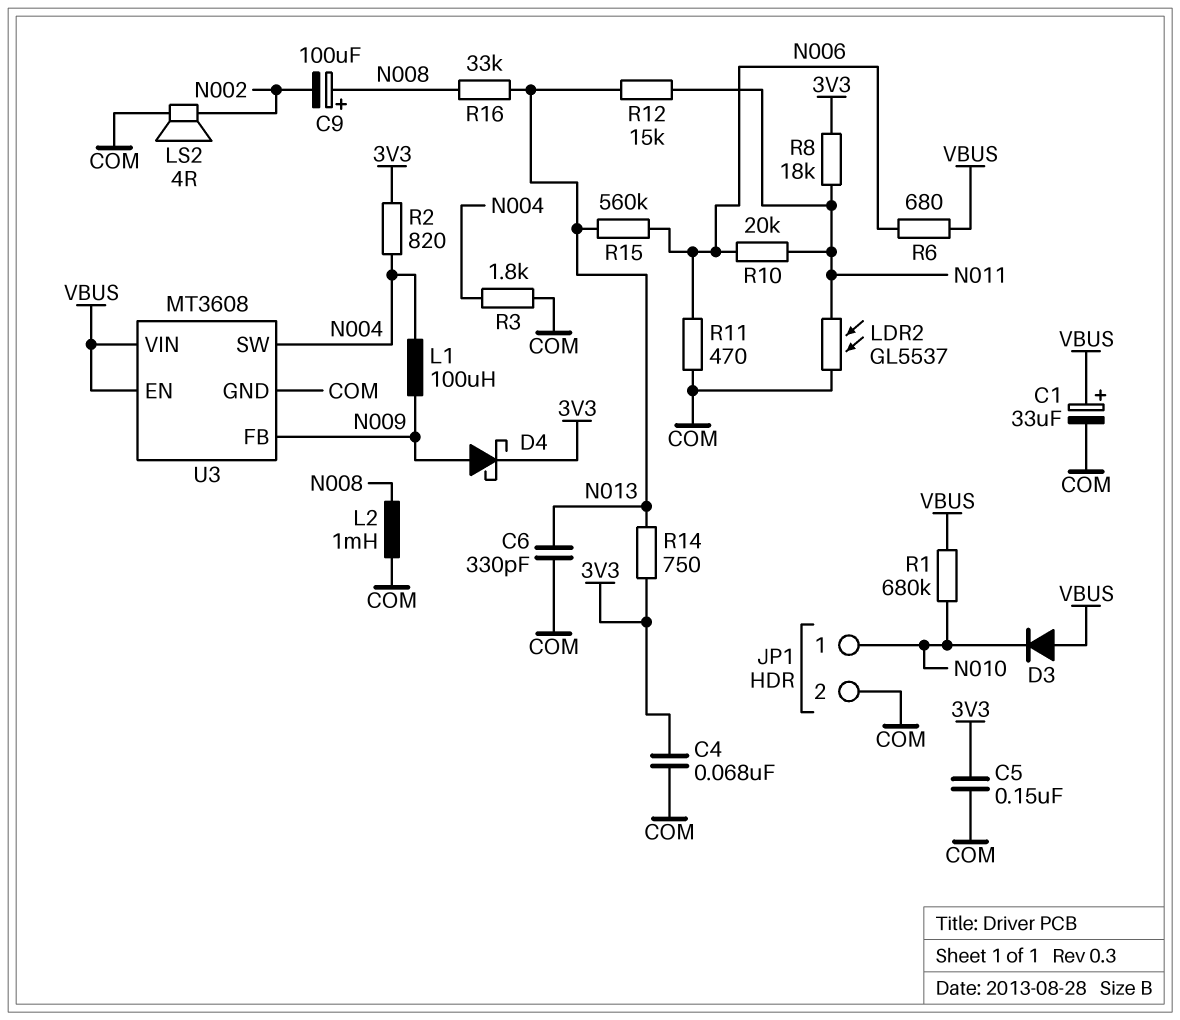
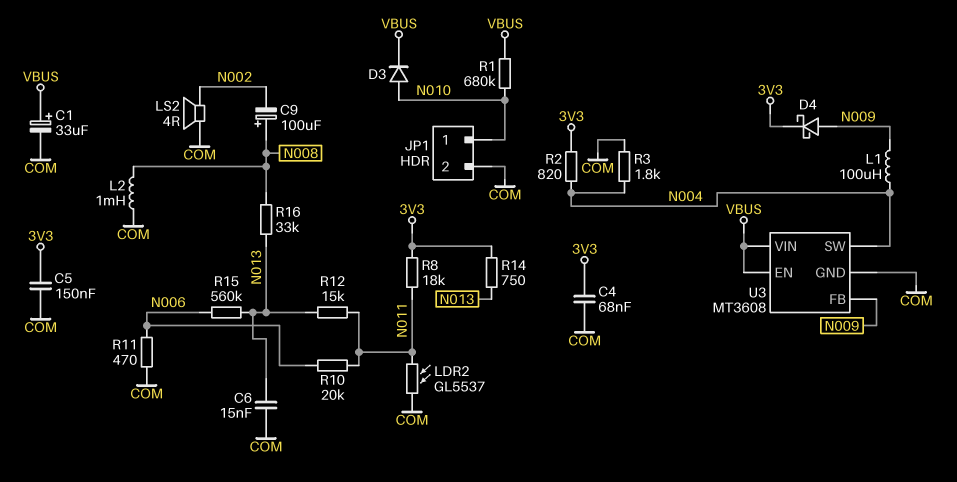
C6: 330pF (COM, N013) -> 15nF (COM, N013)
D3: diode (A VBUS, K N010) -> diode (A N010, K VBUS)
R6: 680 (N006, VBUS) -> none

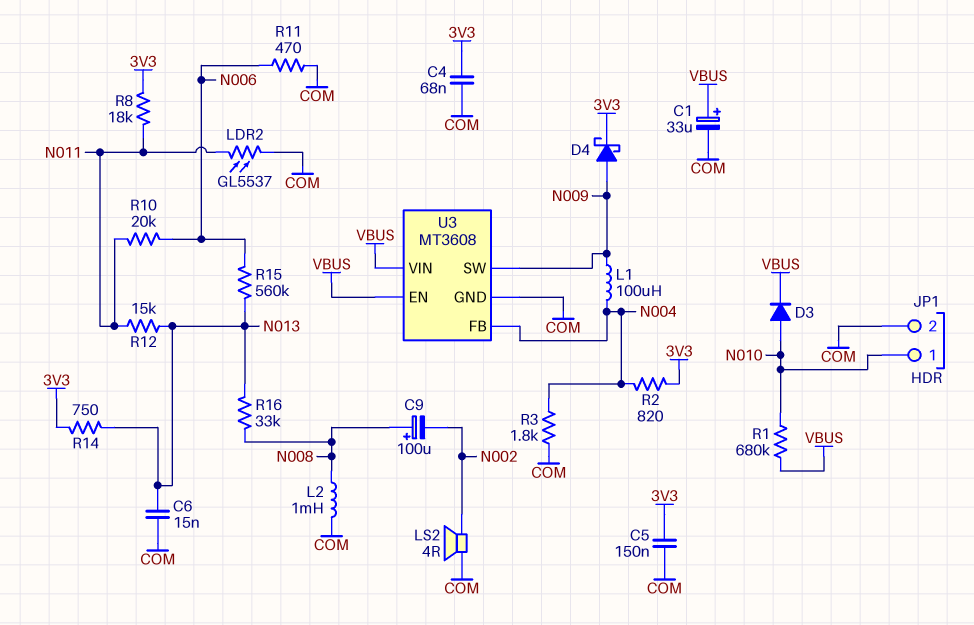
U3 pin FB: N009 -> N004
U3 pin SW: N004 -> N009

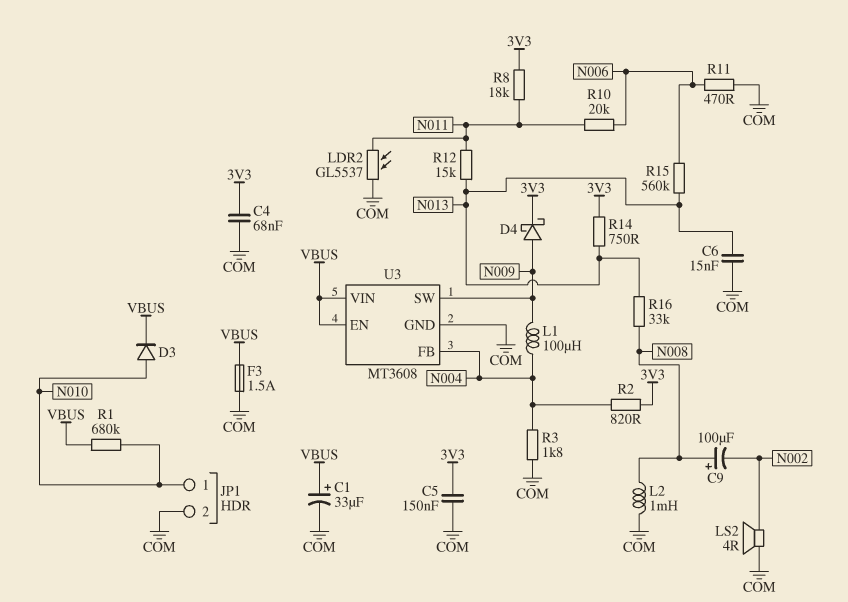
F3: none -> 1.5A (COM, VBUS)

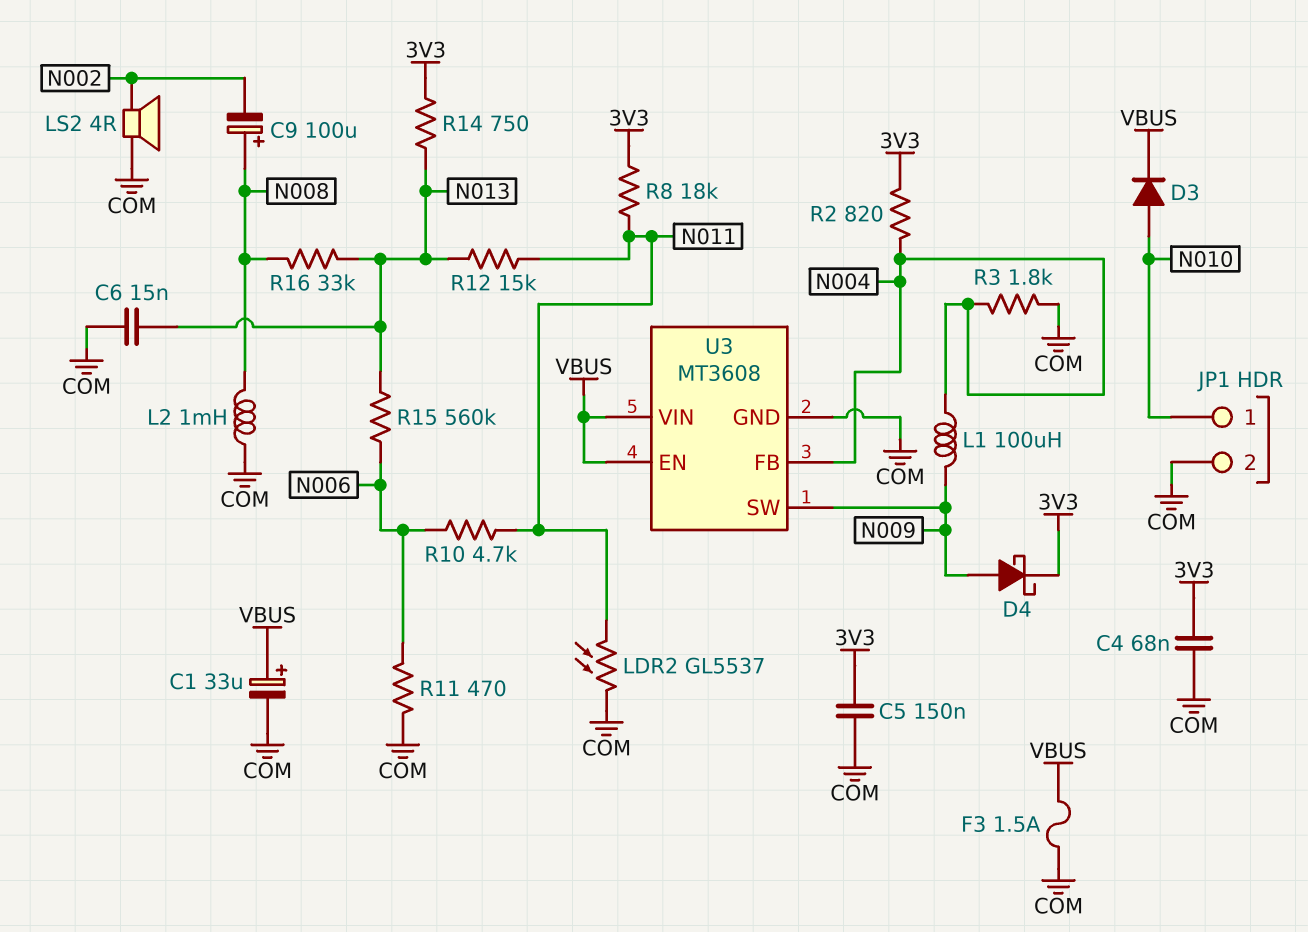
R1: 680k (N010, VBUS) -> none
R10: 20k (N006, N011) -> 4.7k (N006, N011)

